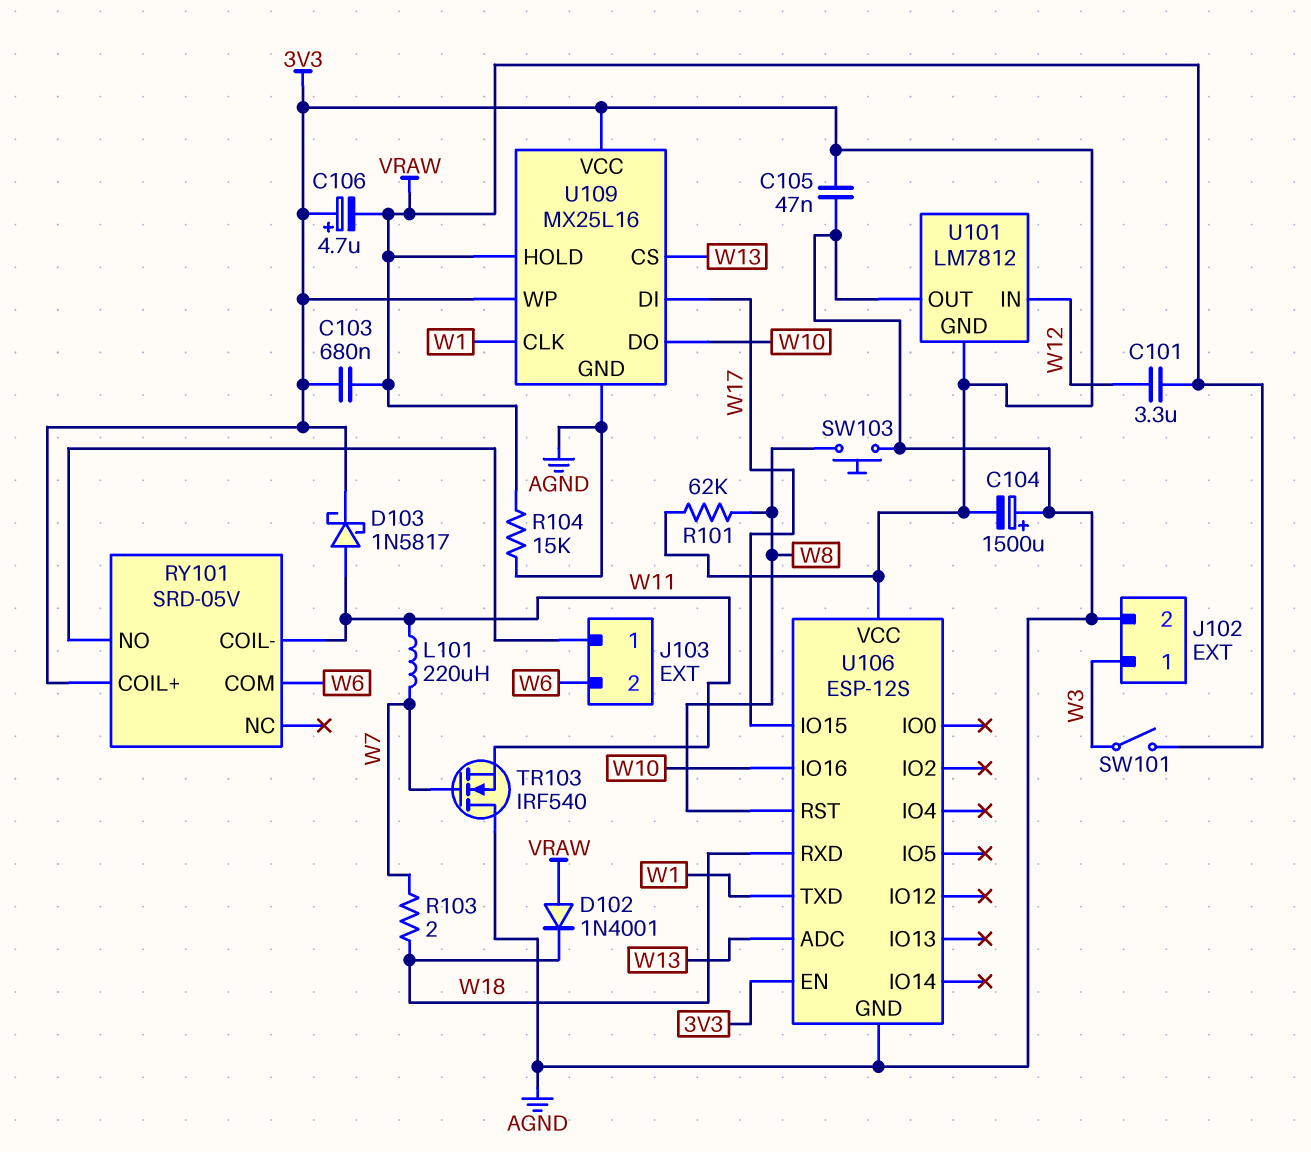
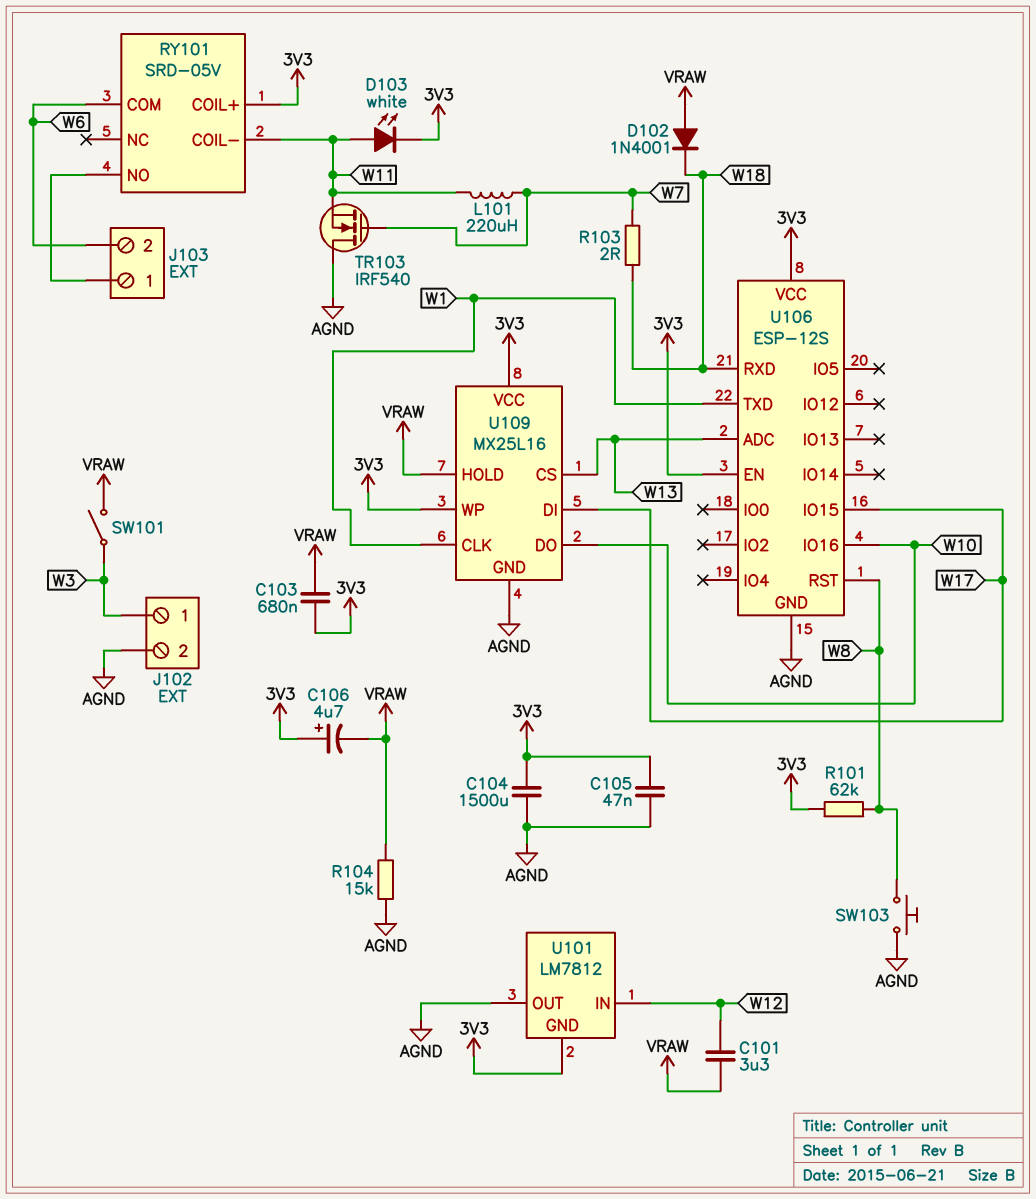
C104: 1500uF (plus AGND, minus 3V3) -> 1500uF (3V3, AGND)
D103: schottky 1N5817 (A W11, K 3V3) -> LED white (A W11, K 3V3)

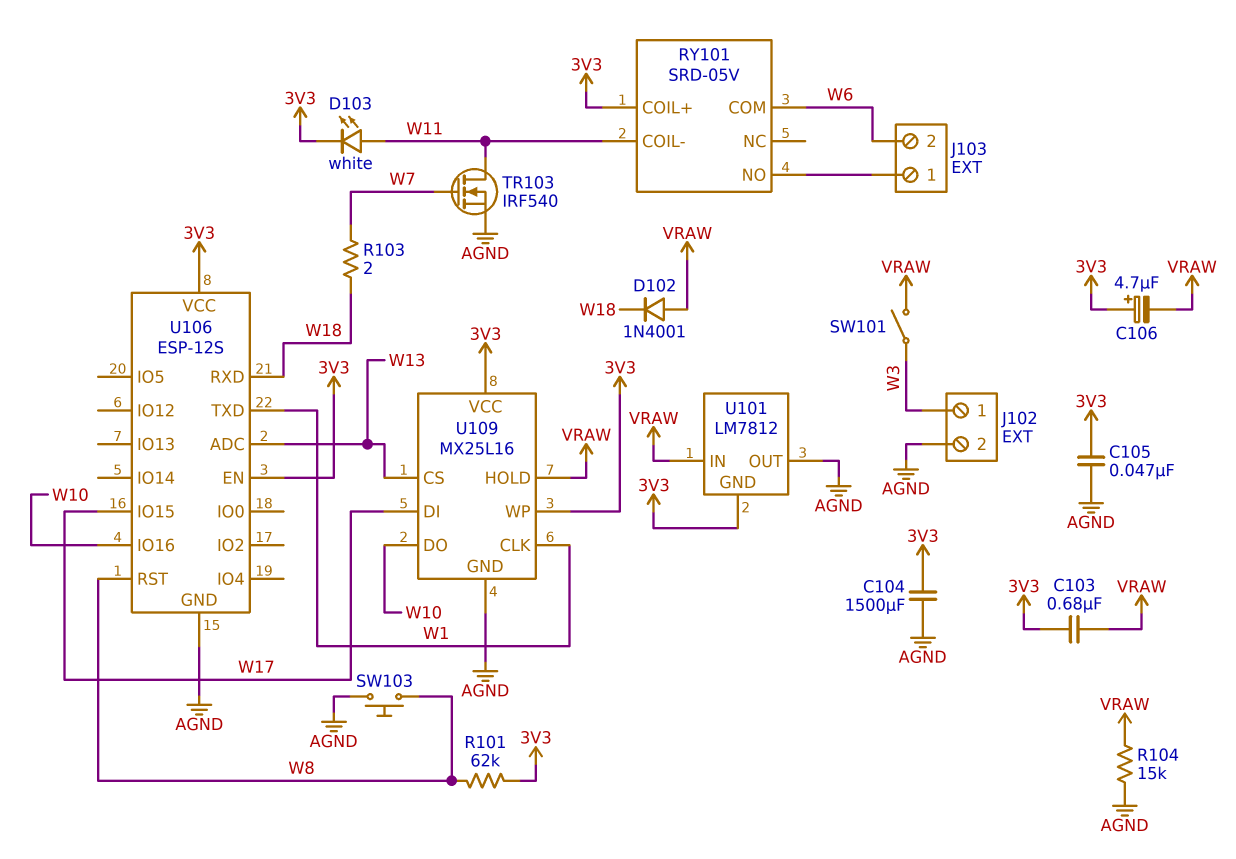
C101: 3.3uF (VRAW, W12) -> none
L101: 220uH (W7, W11) -> none
TR103: NMOS IRF540 (G W7, D AGND, S W11) -> NMOS IRF540 (G W7, D W11, S AGND)
U101 pin IN: W12 -> VRAW

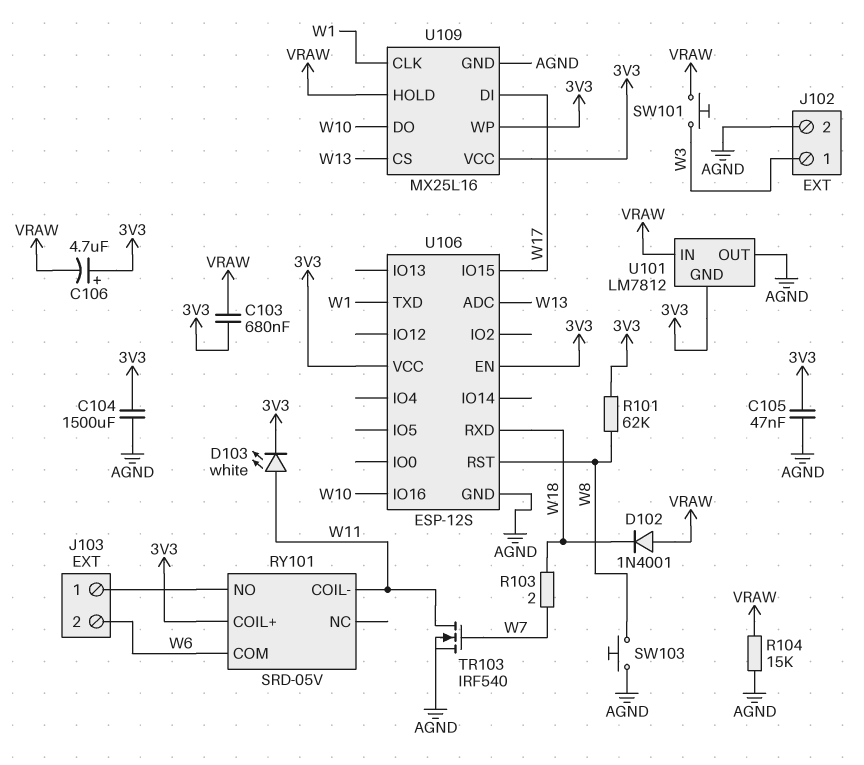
SW101: switch (VRAW, W3) -> button (VRAW, W3)

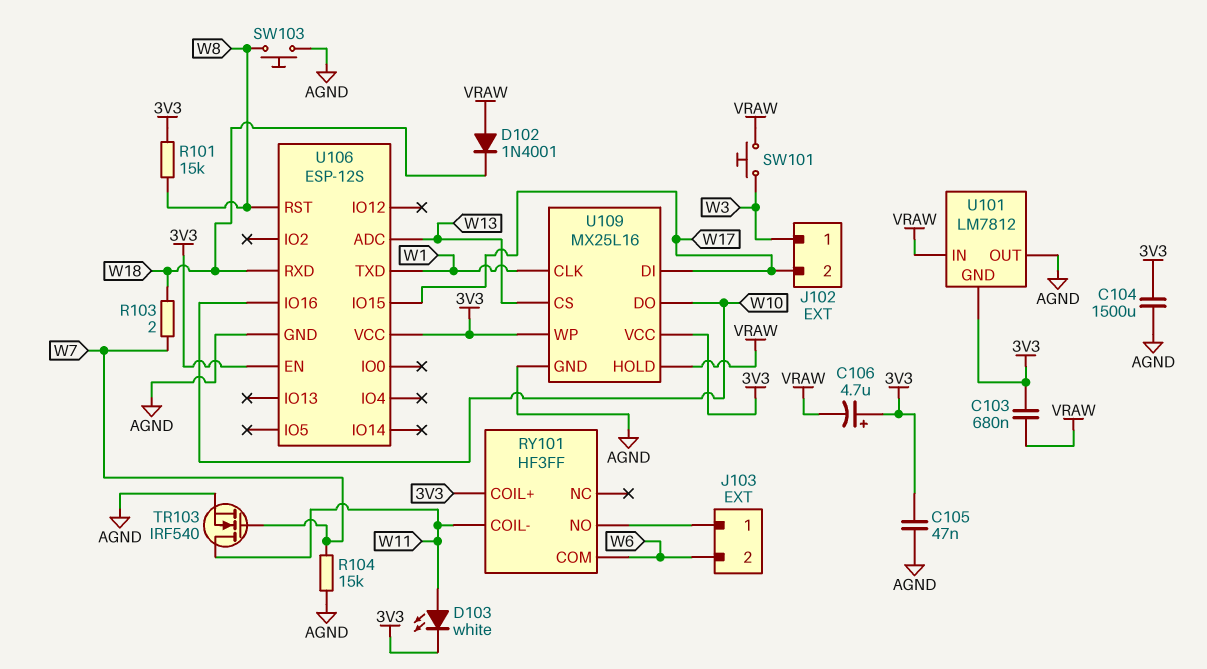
J102 pin 2: AGND -> W17
R101: 62k (3V3, W8) -> 15k (3V3, W8)
R104: 15k (AGND, VRAW) -> 15k (AGND, W7)
RY101: SRD-05V -> HF3FF

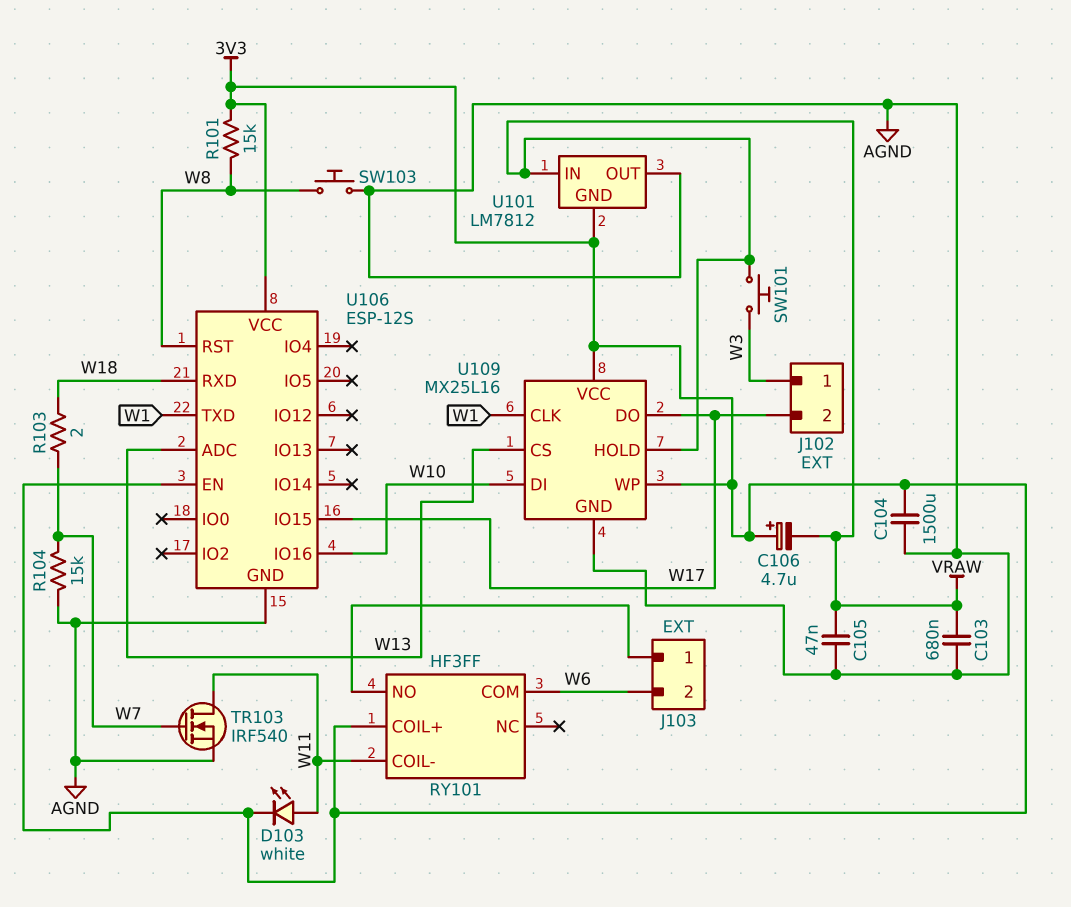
C103: 680nF (3V3, VRAW) -> 680nF (AGND, VRAW)
C105: 47nF (3V3, AGND) -> 47nF (AGND, VRAW)
D102: diode 1N4001 (A VRAW, K W18) -> none
U109 pin DI: W17 -> W10
U109 pin DO: W10 -> W17

